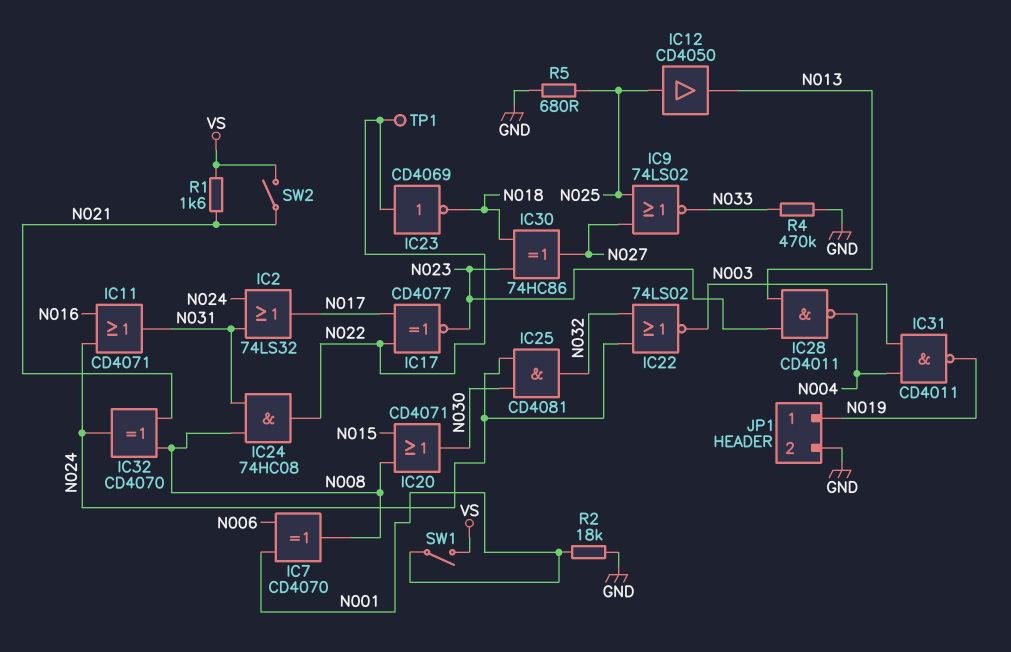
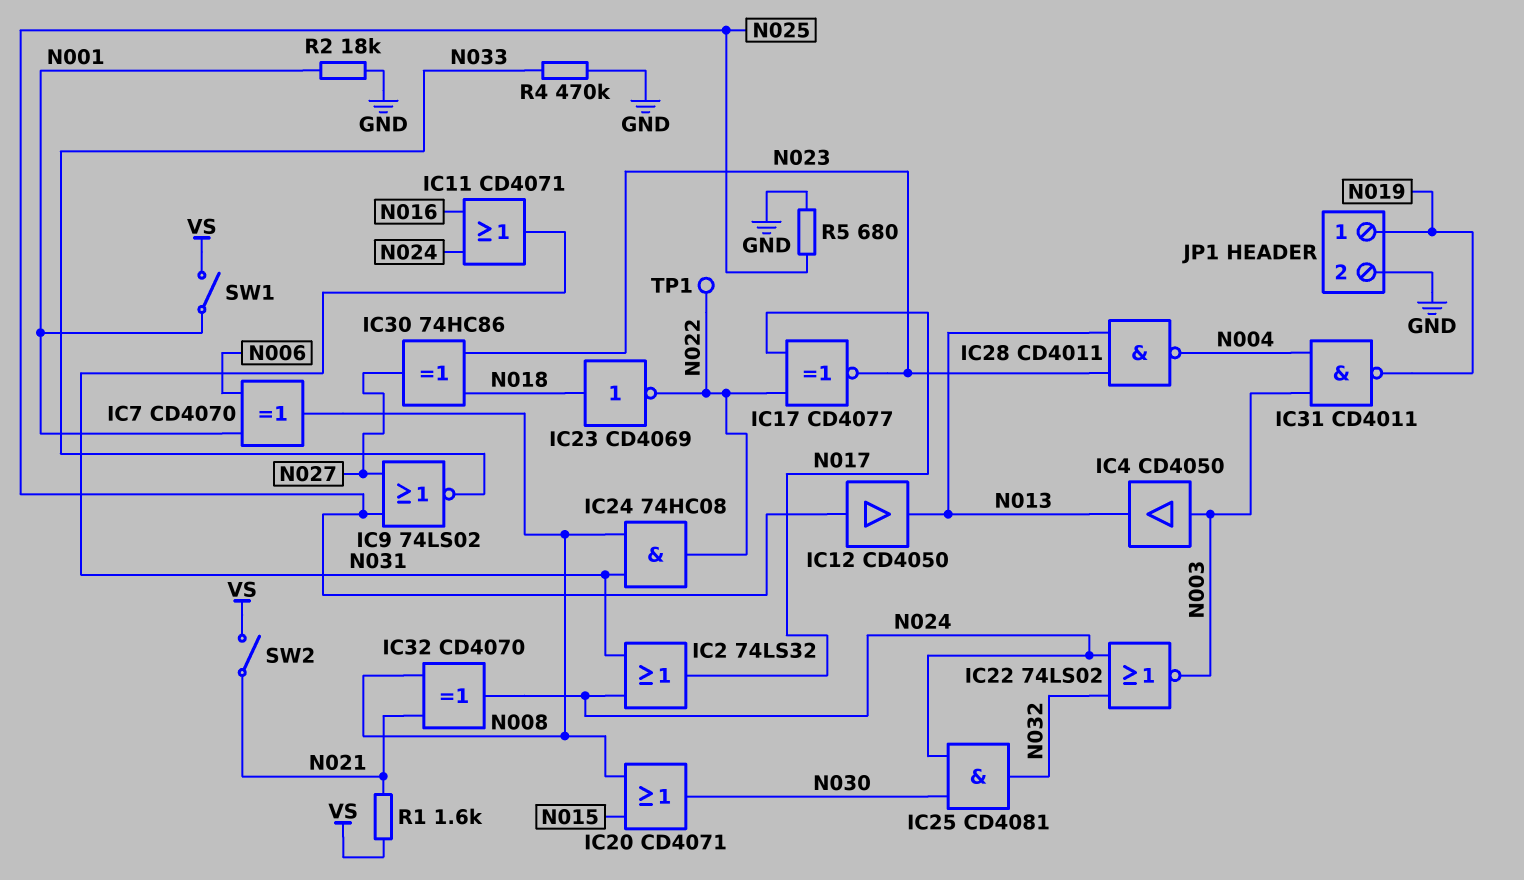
IC4: none -> buffer CD4050 (in N003, out N013)
IC23: NOT CD4069 (in N022, out N018) -> NOT CD4069 (in N018, out N022)

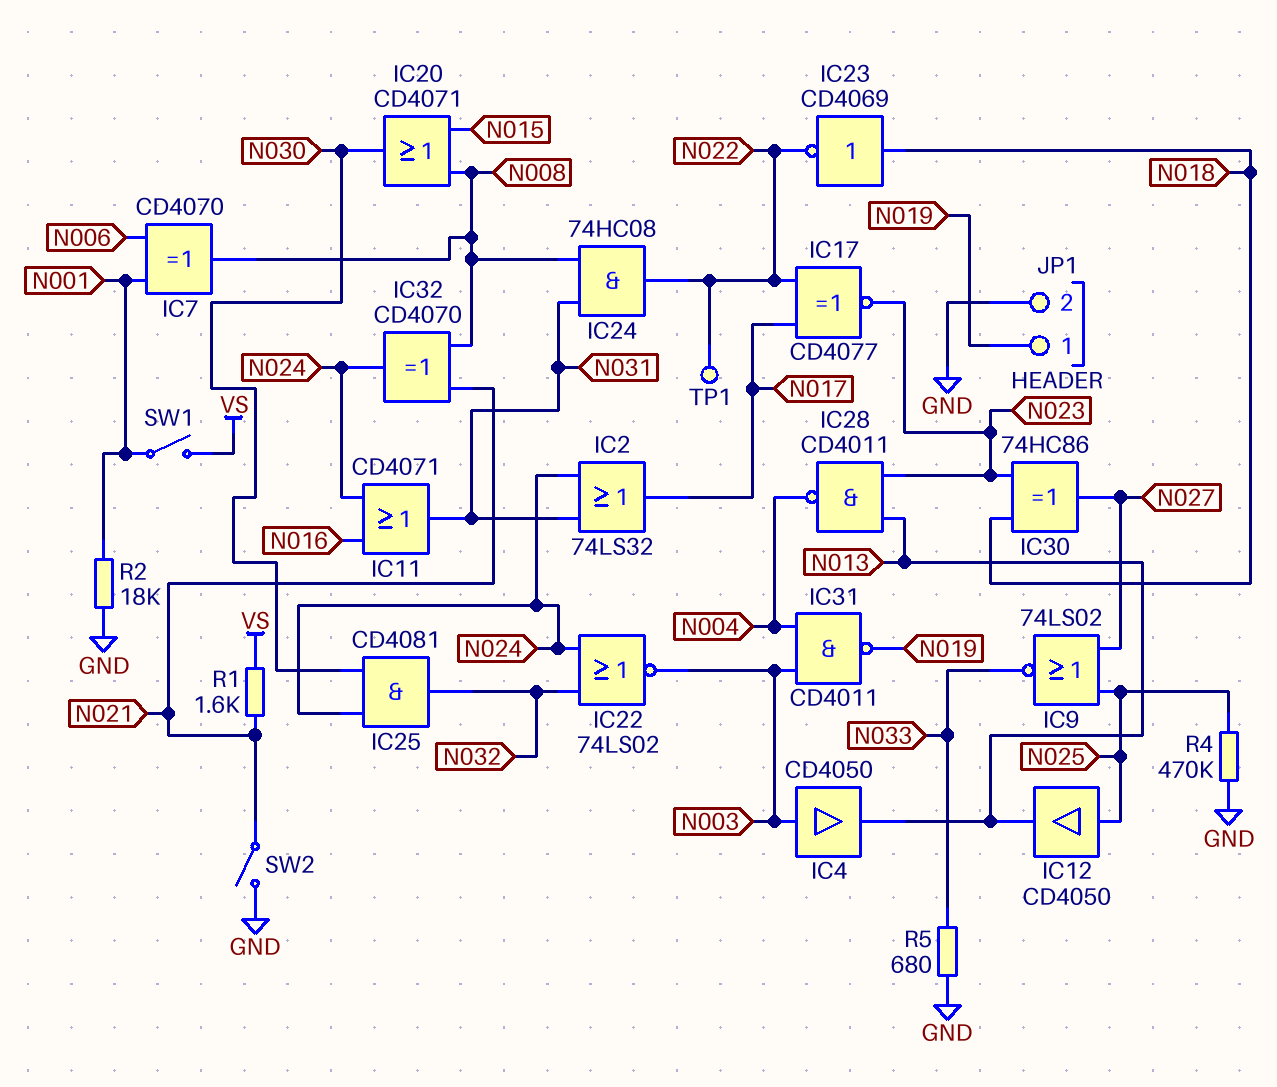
R4: 470k (GND, N033) -> 470k (GND, N025)
R5: 680 (GND, N025) -> 680 (GND, N033)
SW2: switch (N021, VS) -> switch (GND, N021)

